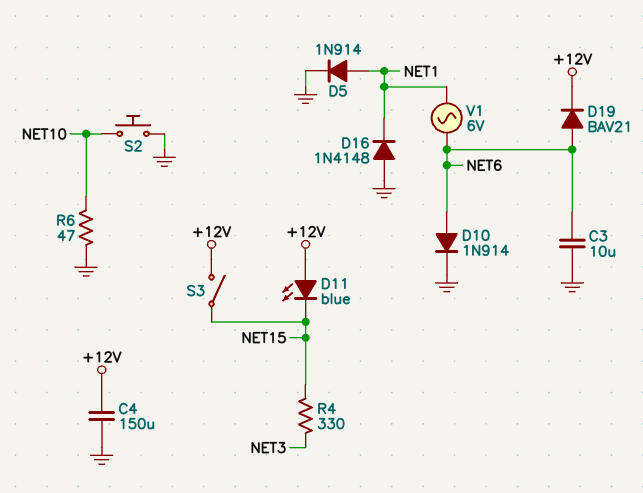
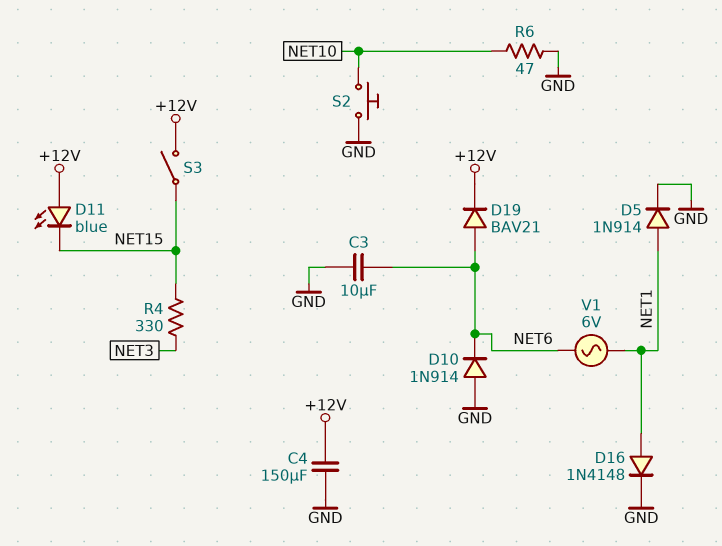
D10: diode 1N914 (A NET6, K GND) -> diode 1N914 (A GND, K NET6)
D16: diode 1N4148 (A GND, K NET1) -> diode 1N4148 (A NET1, K GND)

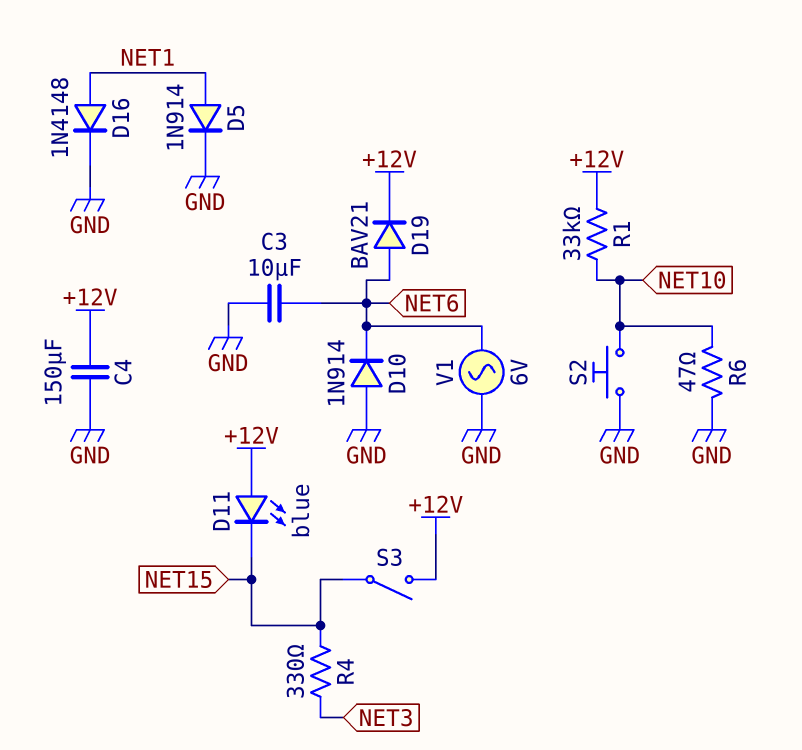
R1: none -> 33k (+12V, NET10)
V1: AC 6V (NET1, NET6) -> AC 6V (GND, NET6)

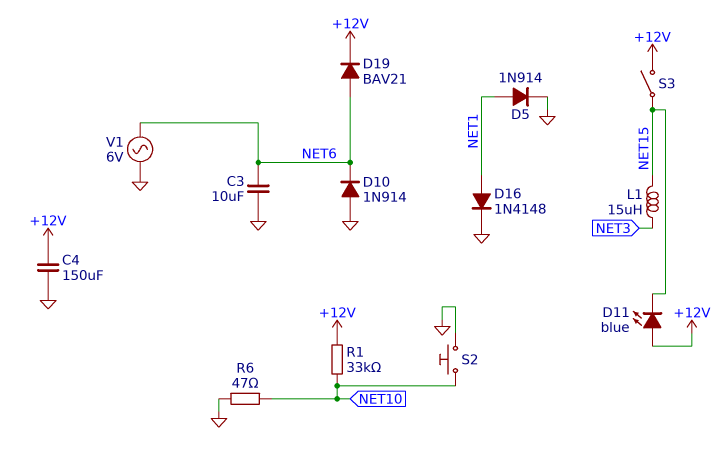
L1: none -> 15uH (NET3, NET15)
R4: 330 (NET3, NET15) -> none

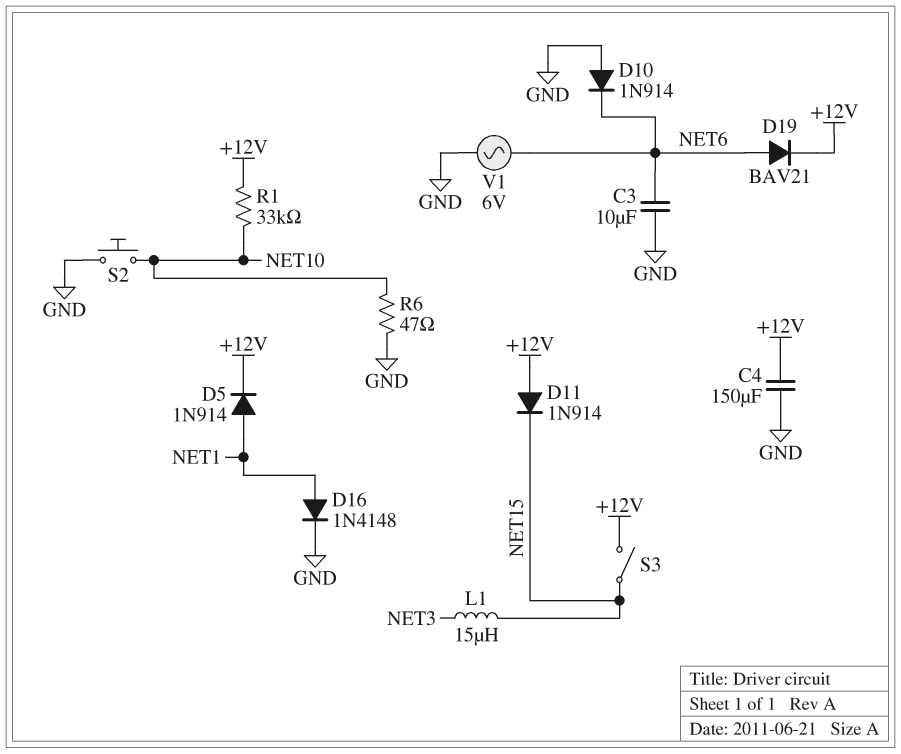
D5: diode 1N914 (A NET1, K GND) -> diode 1N914 (A NET1, K +12V)
D11: LED blue (A +12V, K NET15) -> diode 1N914 (A +12V, K NET15)

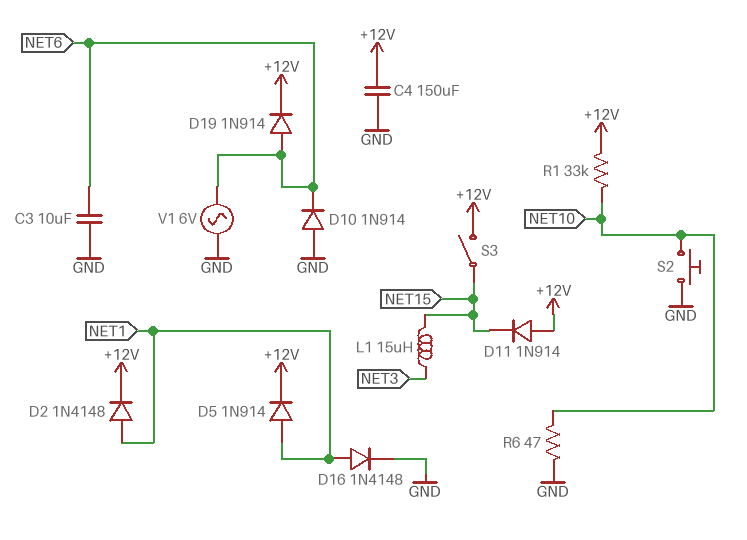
D2: none -> diode 1N4148 (A NET1, K +12V)
D19: diode BAV21 (A NET6, K +12V) -> diode 1N914 (A NET6, K +12V)

